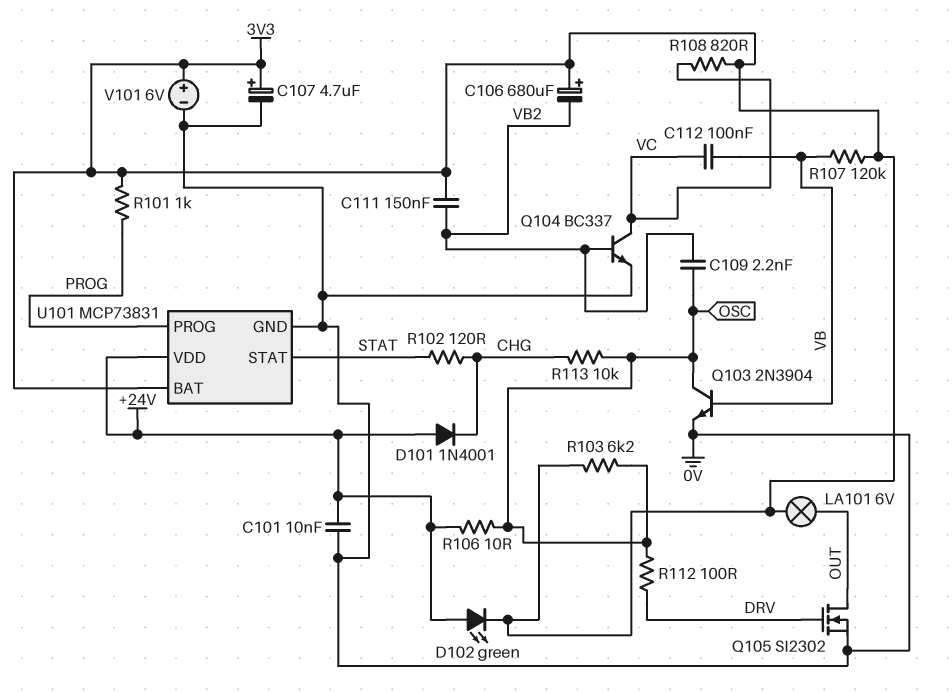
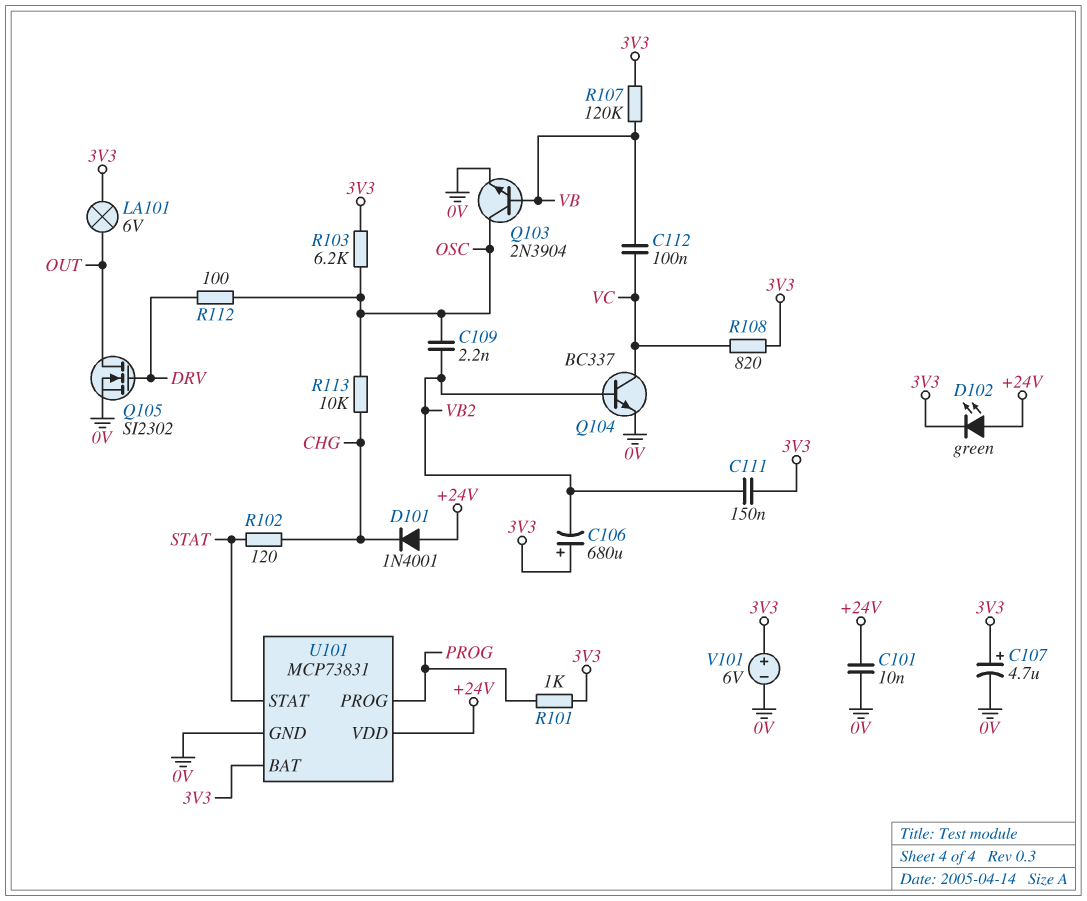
R106: 10 (+24V, OSC) -> none

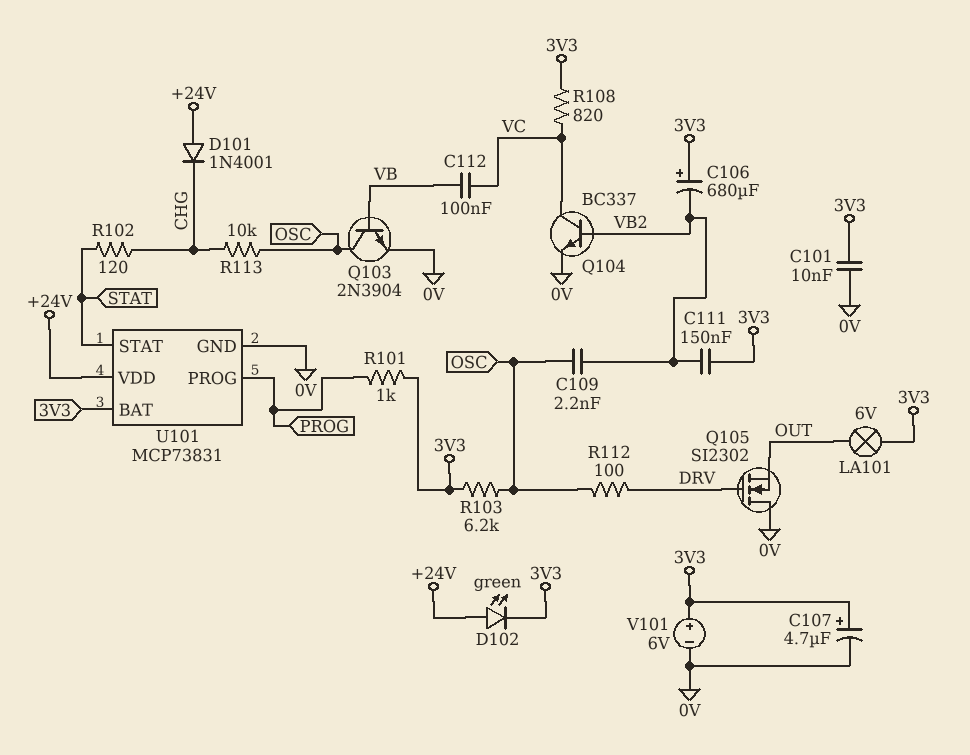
C101: 10nF (+24V, 0V) -> 10nF (0V, 3V3)
Q105: NMOS SI2302 (G DRV, D OUT, S 0V) -> NMOS SI2302 (G DRV, D 0V, S OUT)
R107: 120k (3V3, VB) -> none

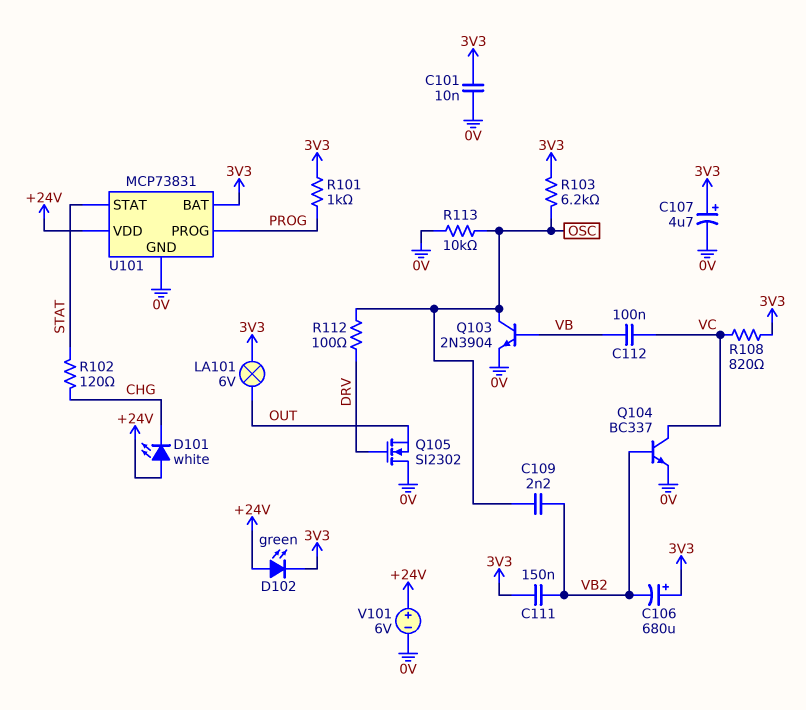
D101: diode 1N4001 (A +24V, K CHG) -> LED white (A +24V, K CHG)
R113: 10k (CHG, OSC) -> 10k (0V, OSC)
V101: 6V (plus 3V3, minus 0V) -> 6V (plus +24V, minus 0V)

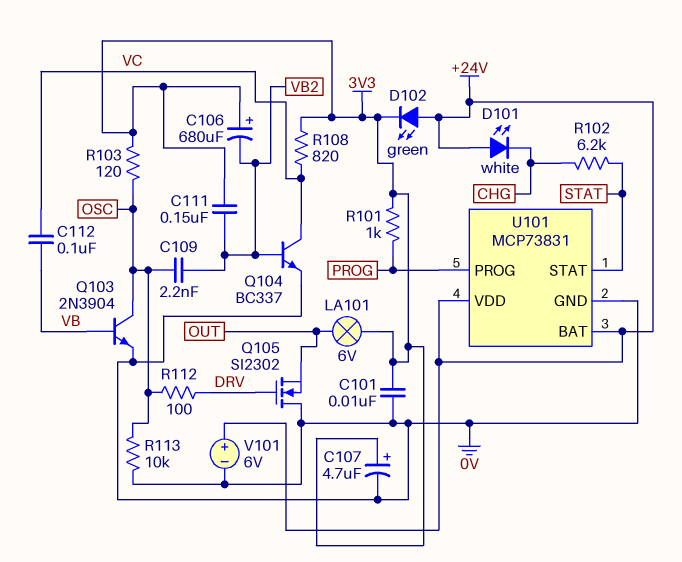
R102: 120 (CHG, STAT) -> 6.2k (CHG, STAT)
R103: 6.2k (3V3, OSC) -> 120 (3V3, OSC)
U101 pin BAT: 3V3 -> +24V

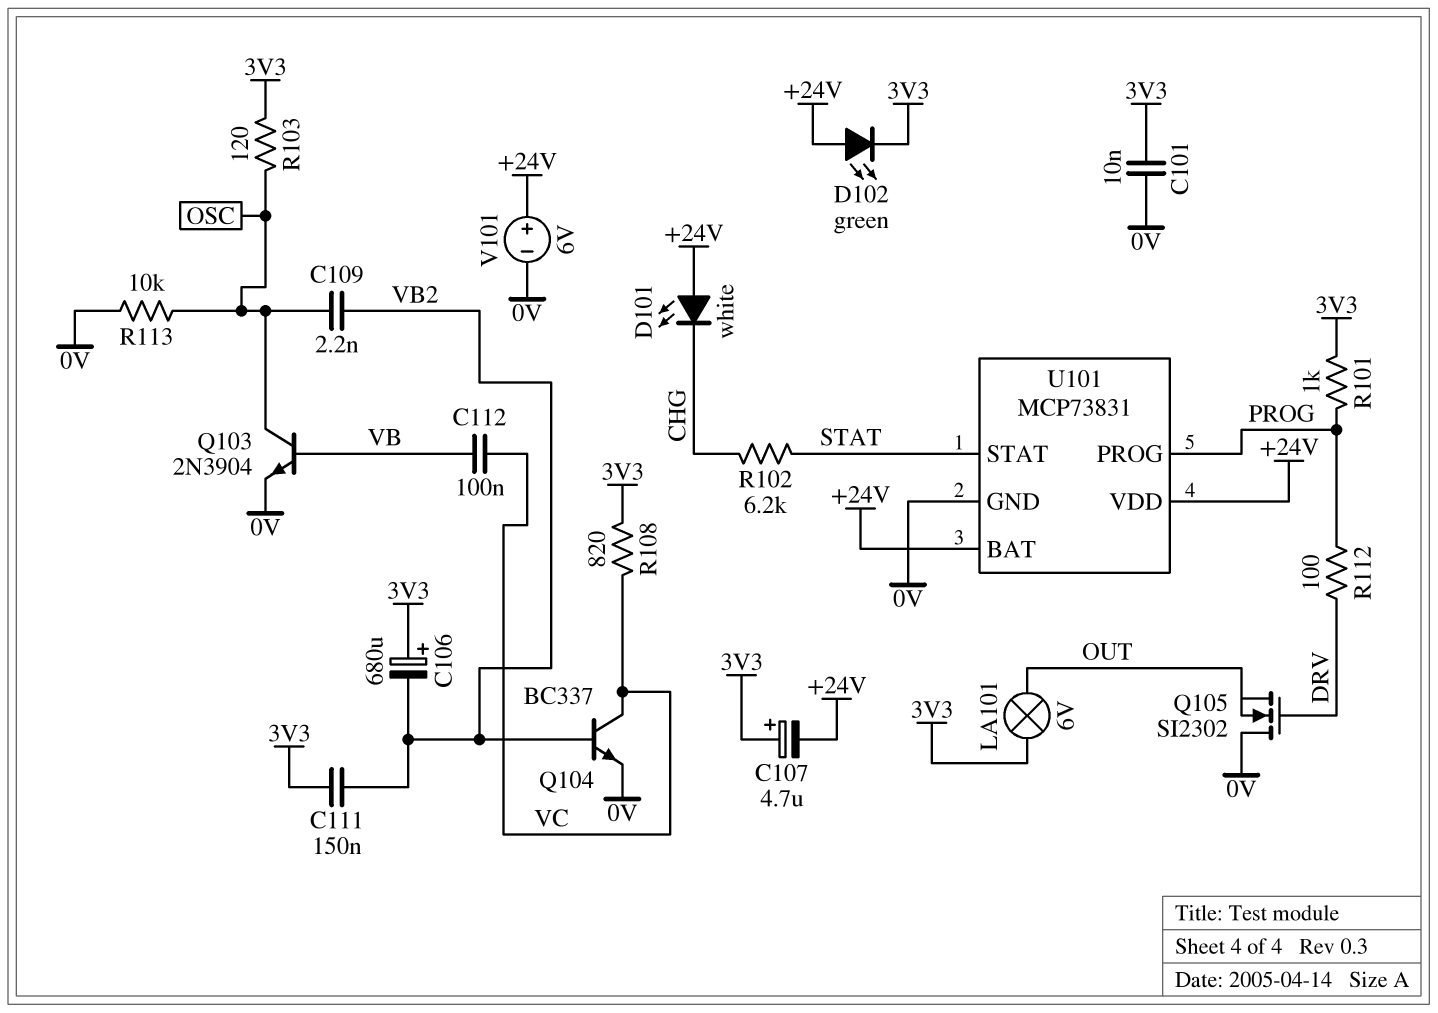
C107: 4.7uF (plus 3V3, minus 0V) -> 4.7uF (plus 3V3, minus +24V)
R112: 100 (DRV, OSC) -> 100 (DRV, PROG)

